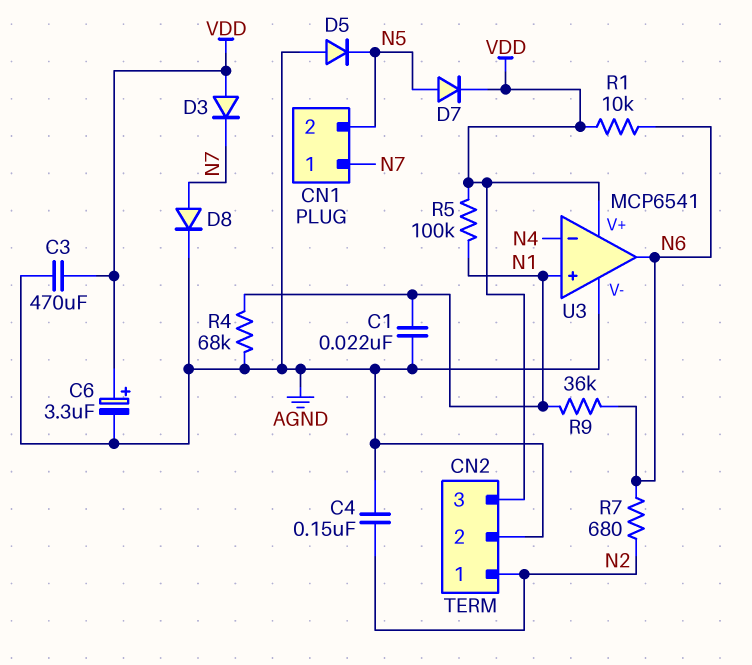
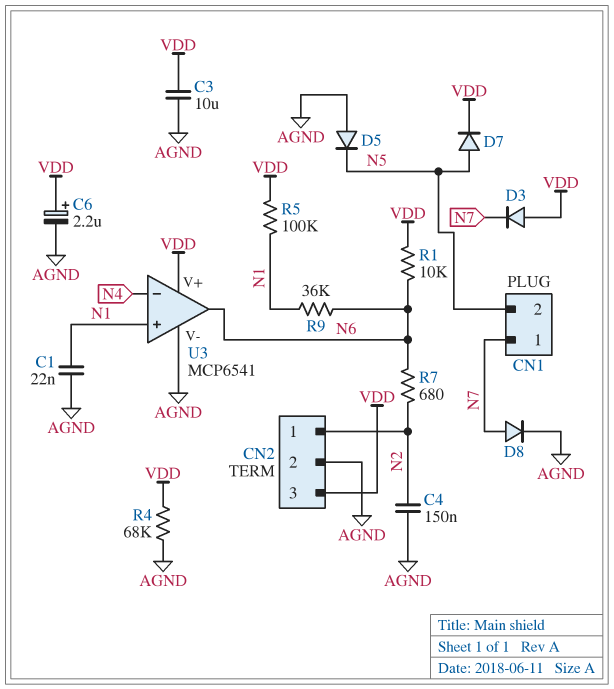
C3: 470uF (AGND, VDD) -> 10uF (AGND, VDD)
C6: 3.3uF (plus VDD, minus AGND) -> 2.2uF (plus VDD, minus AGND)
R4: 68k (AGND, N1) -> 68k (AGND, VDD)

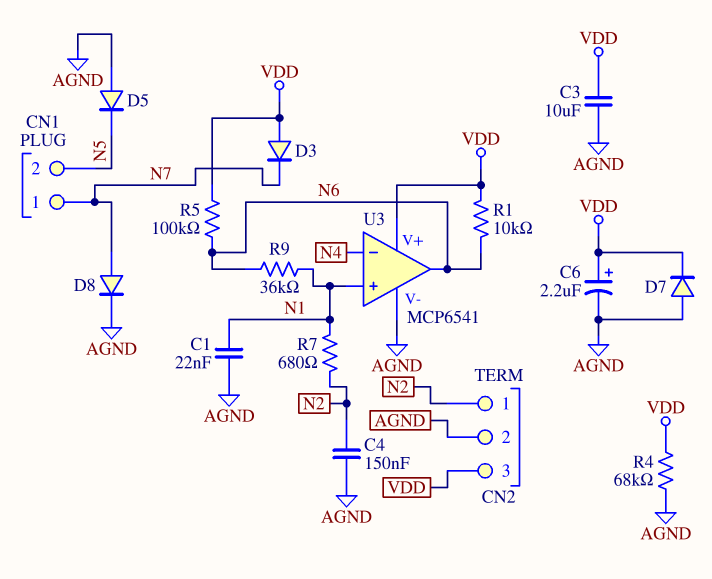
D7: diode (A N5, K VDD) -> diode (A AGND, K VDD)
R5: 100k (N1, VDD) -> 100k (N6, VDD)
R7: 680 (N2, N6) -> 680 (N1, N2)

